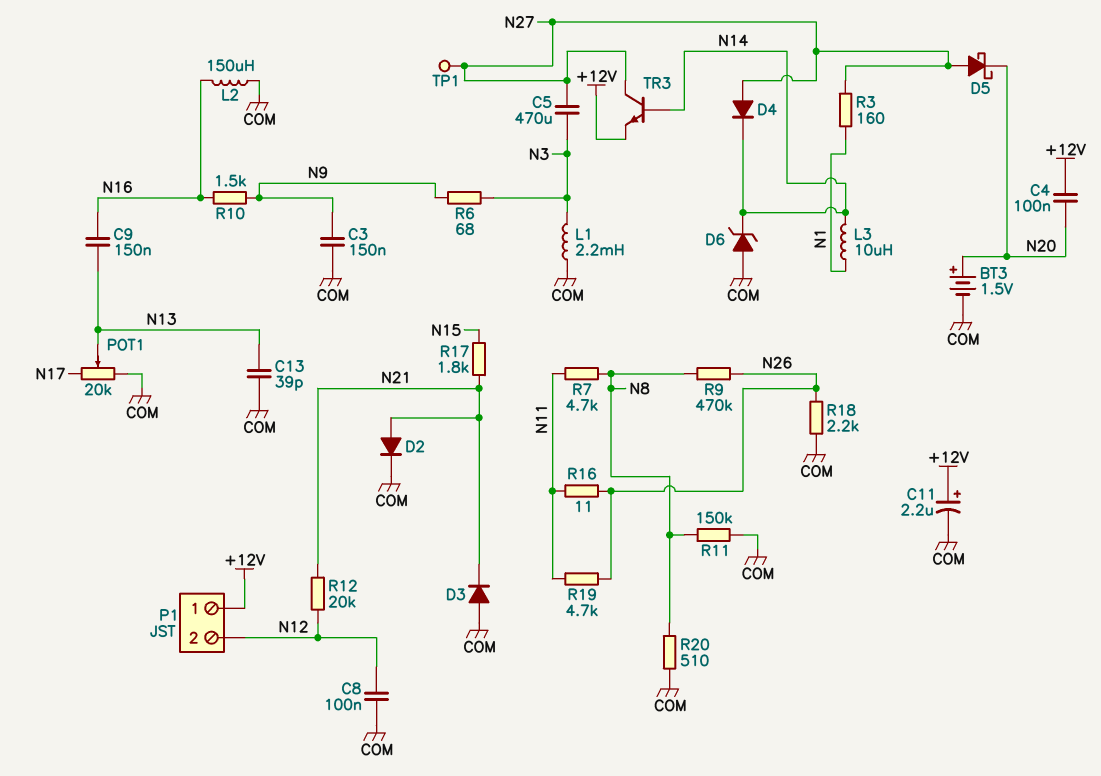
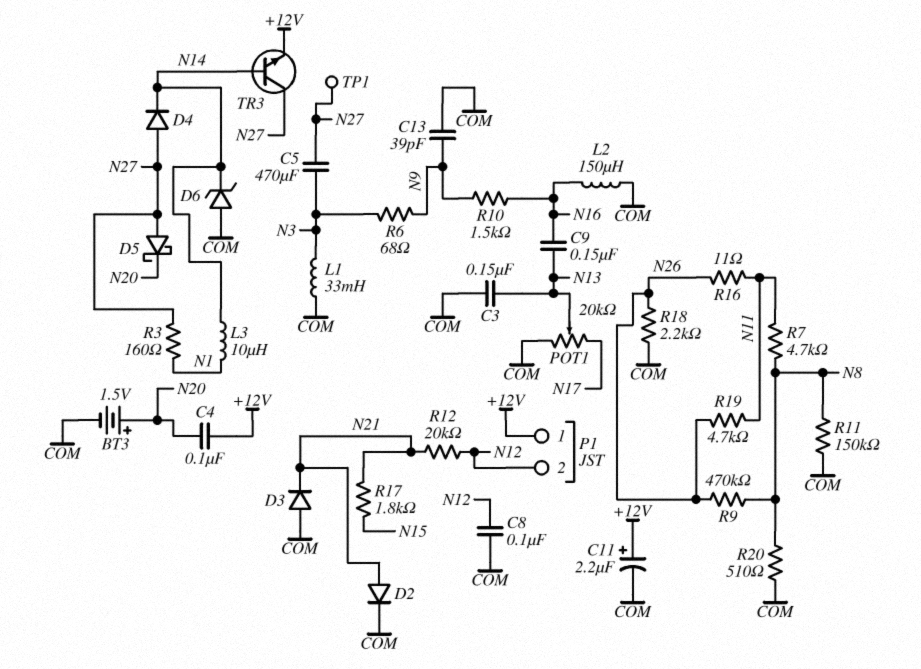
C3: 150nF (COM, N9) -> 150nF (COM, N13)
C13: 39pF (COM, N13) -> 39pF (COM, N9)
L1: 2.2mH (COM, N3) -> 33mH (COM, N3)

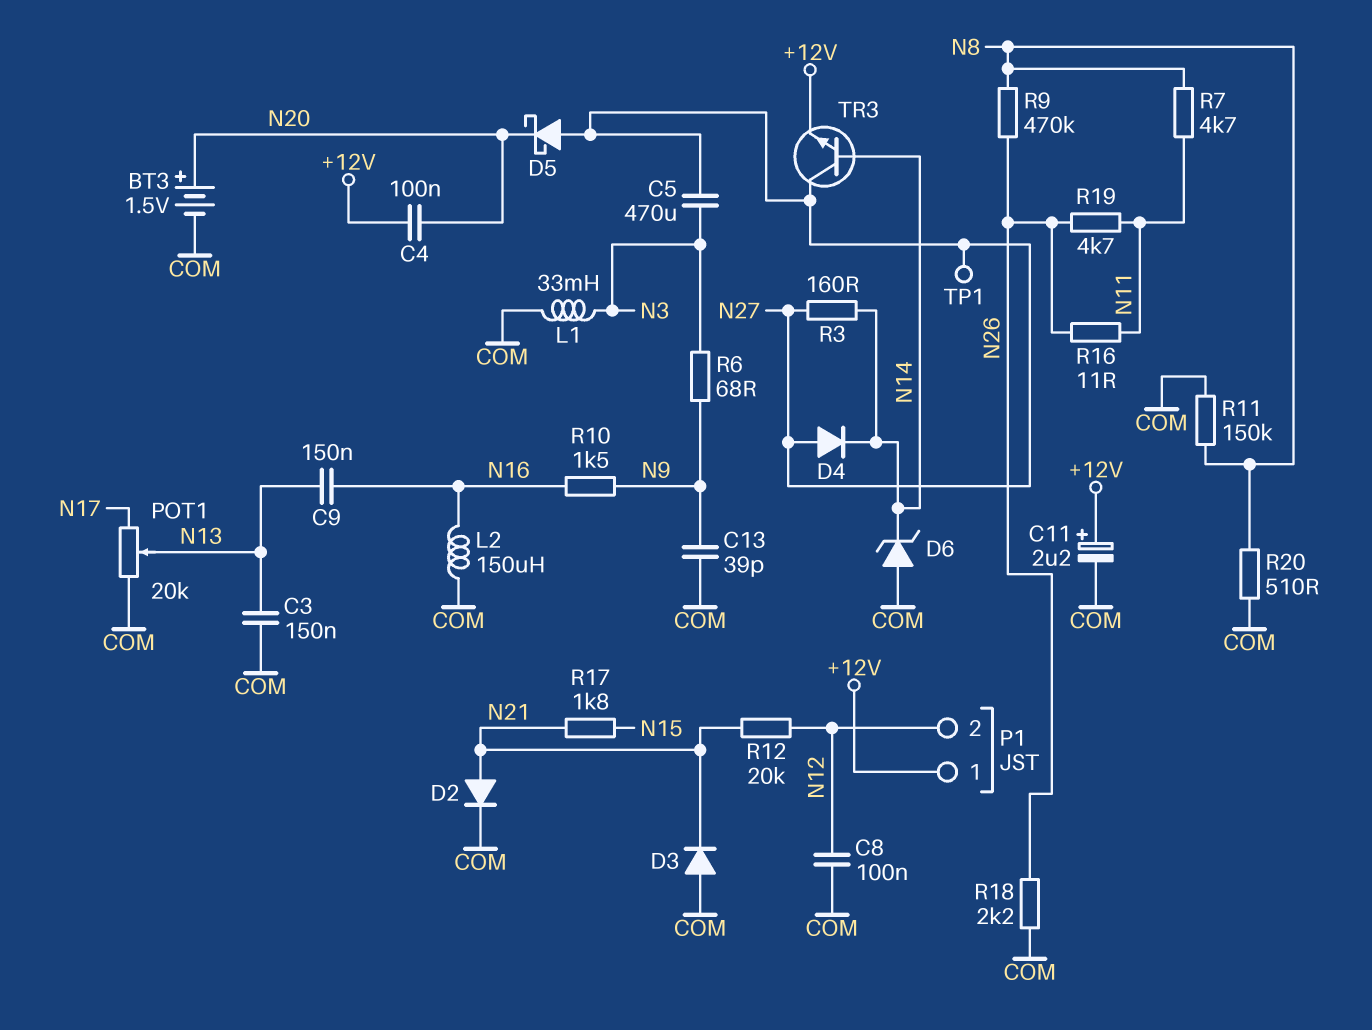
L3: 10uH (N1, N14) -> none
R3: 160 (N1, N27) -> 160 (N14, N27)

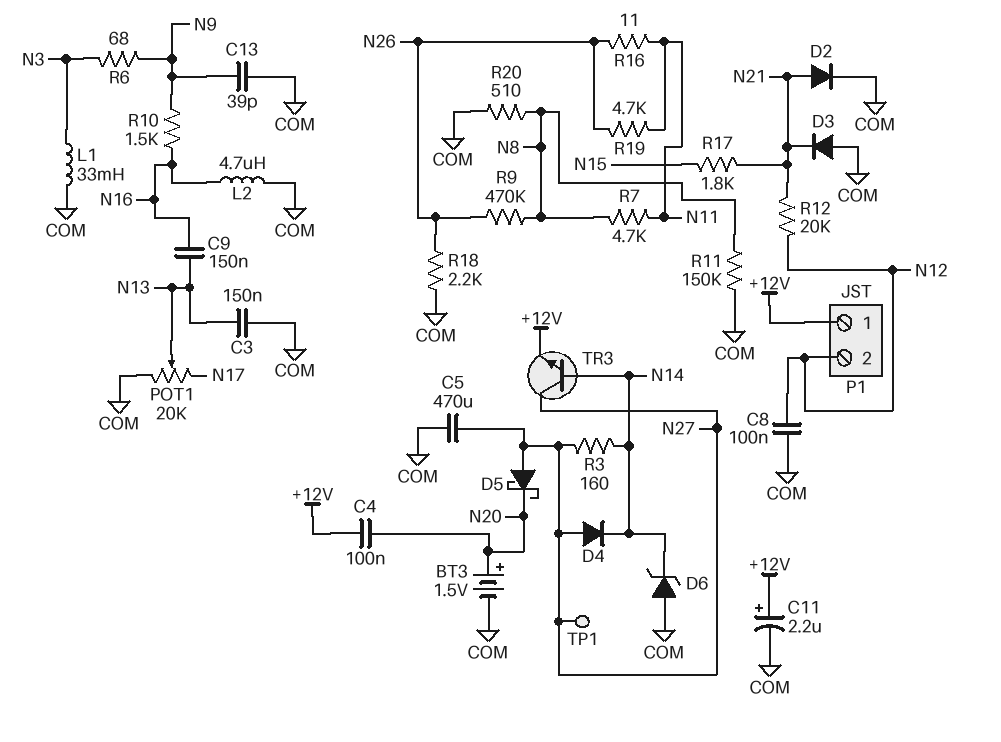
C5: 470uF (N3, N27) -> 470uF (COM, N27)
L2: 150uH (COM, N16) -> 4.7uH (COM, N16)

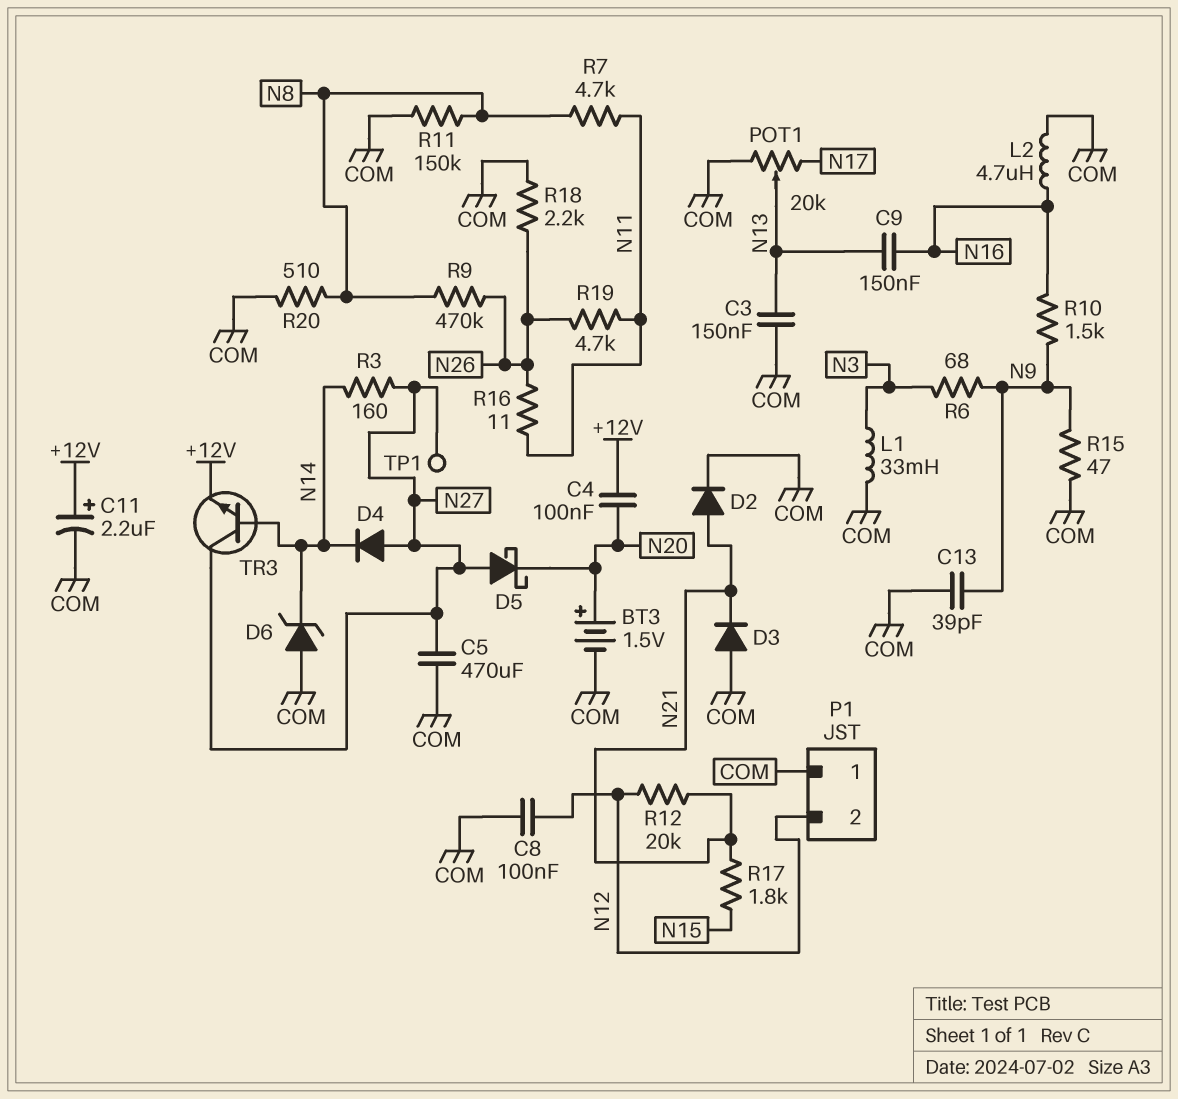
P1 pin 1: +12V -> COM
R15: none -> 47 (COM, N9)

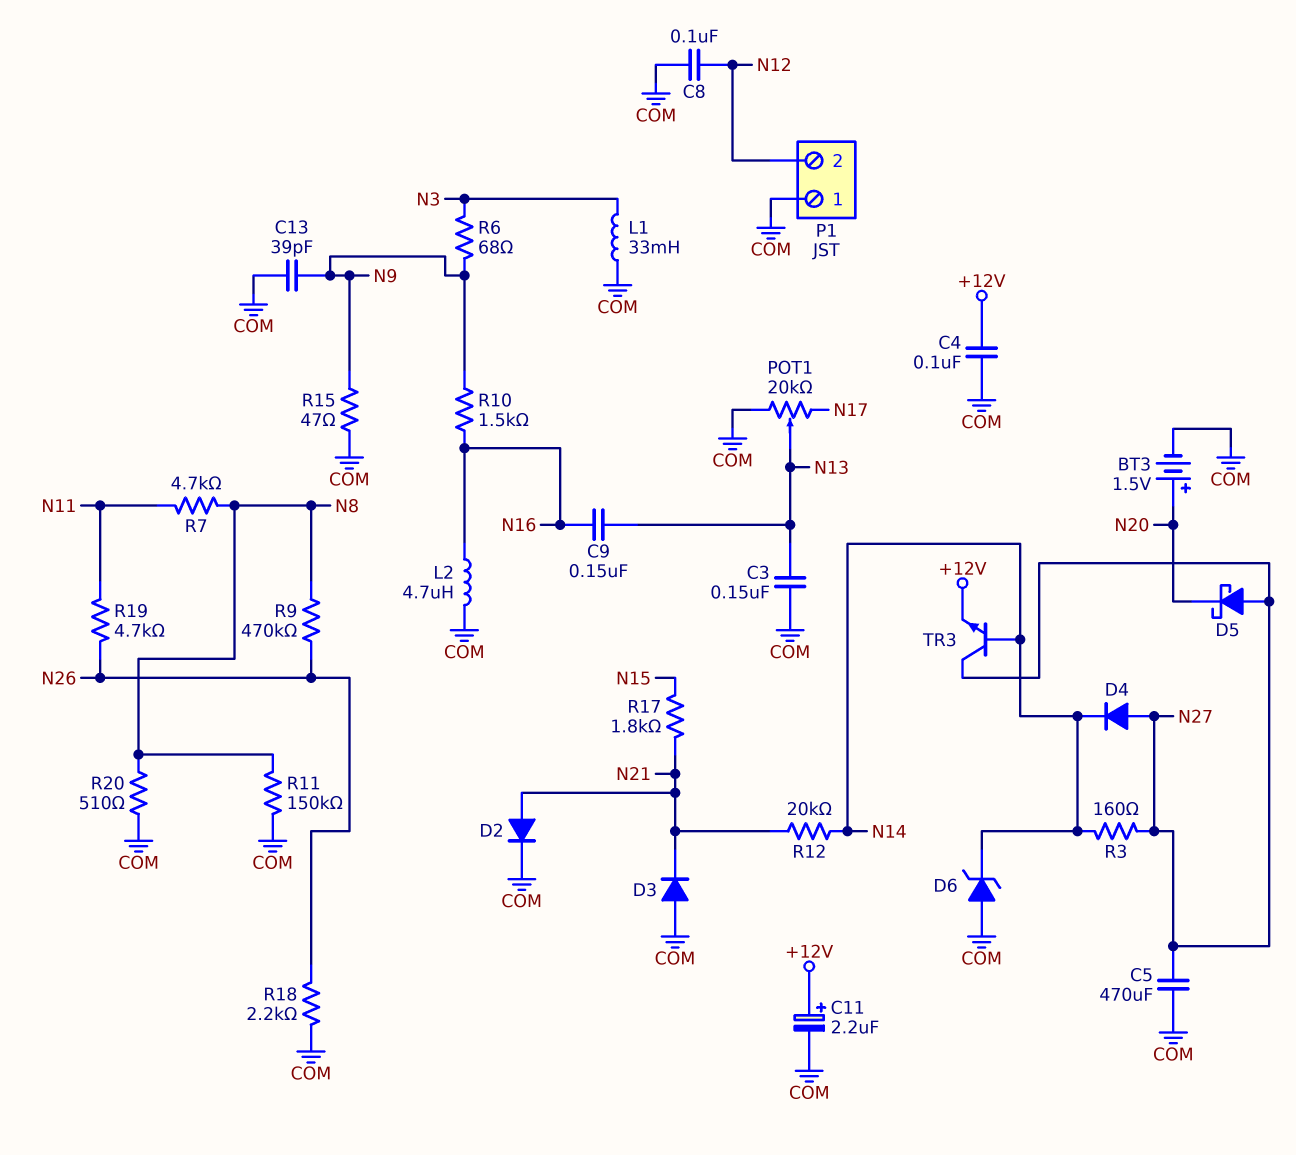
C4: 100nF (+12V, N20) -> 100nF (+12V, COM)
R12: 20k (N12, N21) -> 20k (N14, N21)
R16: 11 (N11, N26) -> none
TP1: test point (N27) -> none

